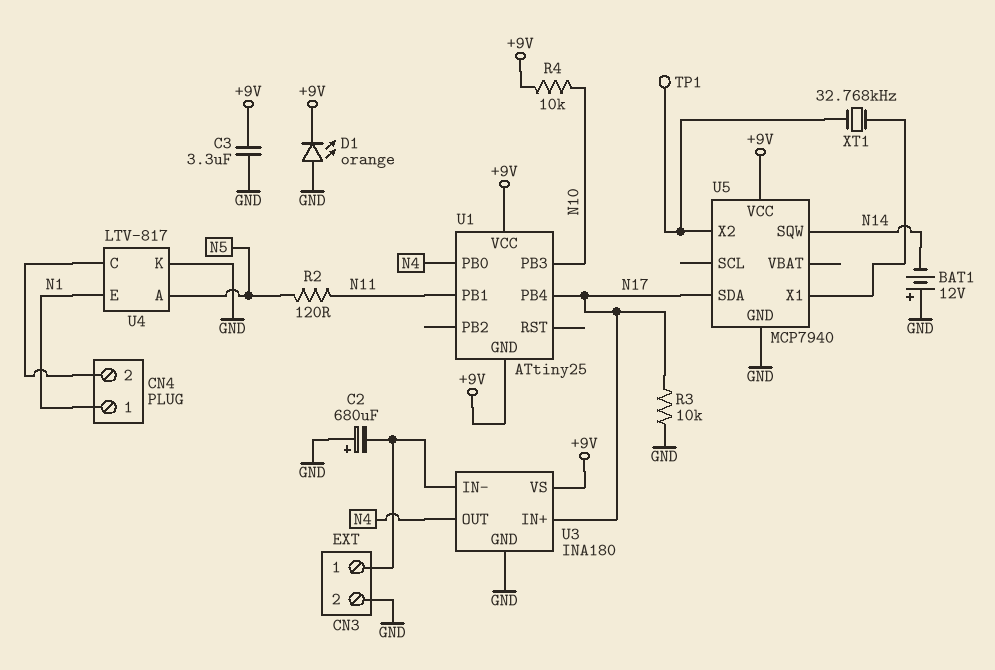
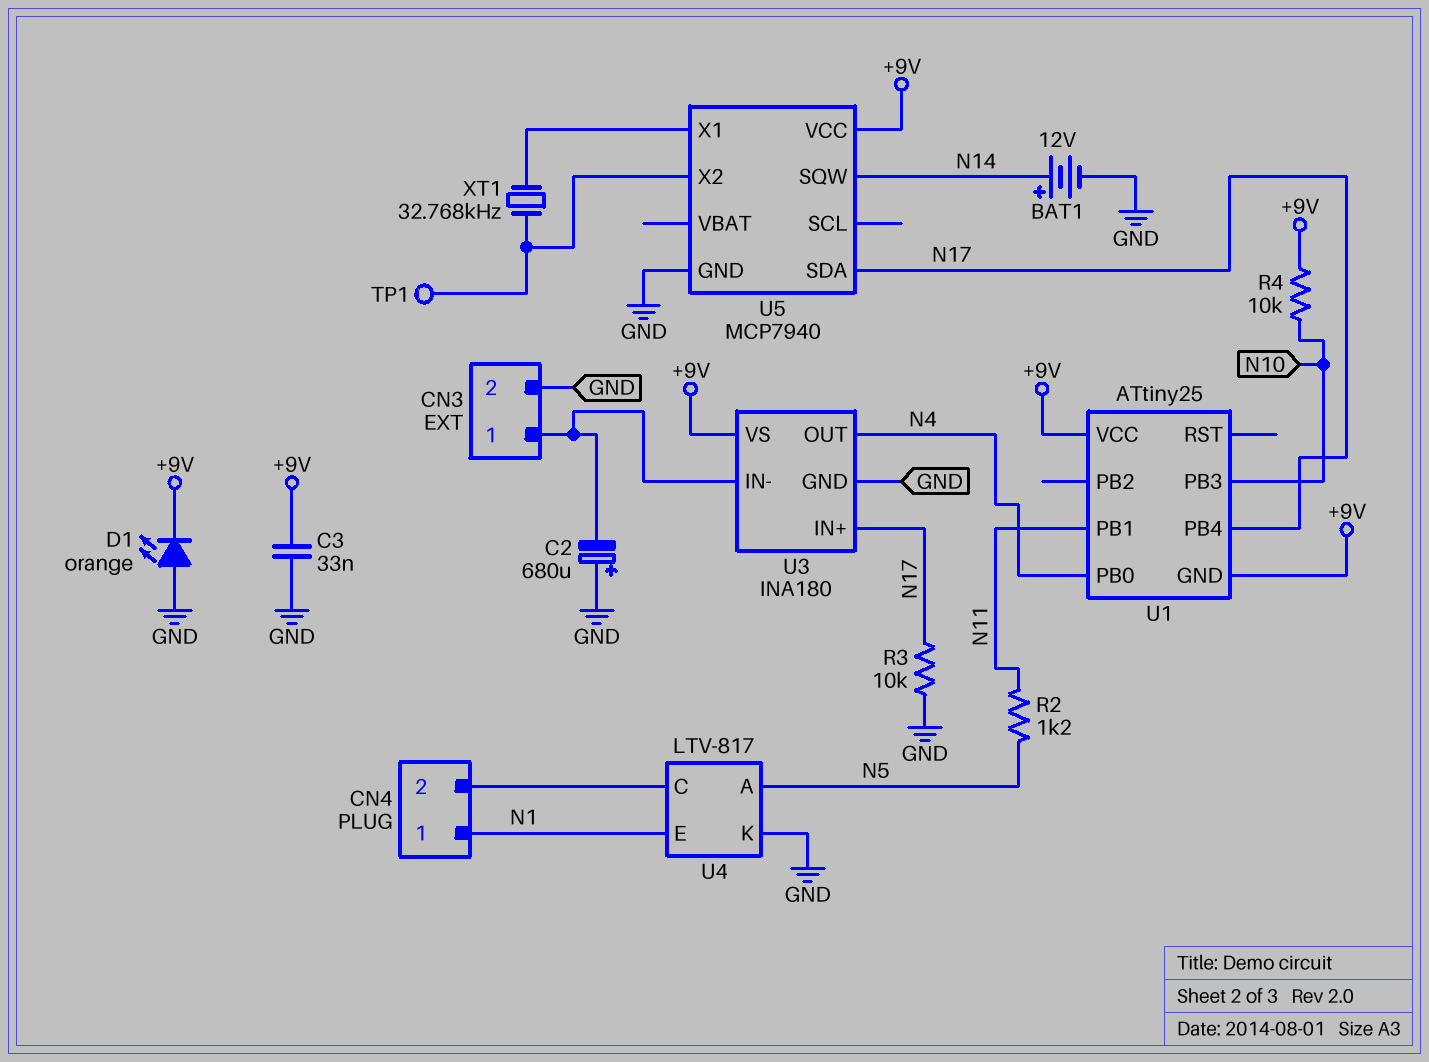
BAT1: 12V (plus GND, minus N14) -> 12V (plus N14, minus GND)
C3: 3.3uF (+9V, GND) -> 33nF (+9V, GND)
R2: 120 (N5, N11) -> 1.2k (N5, N11)

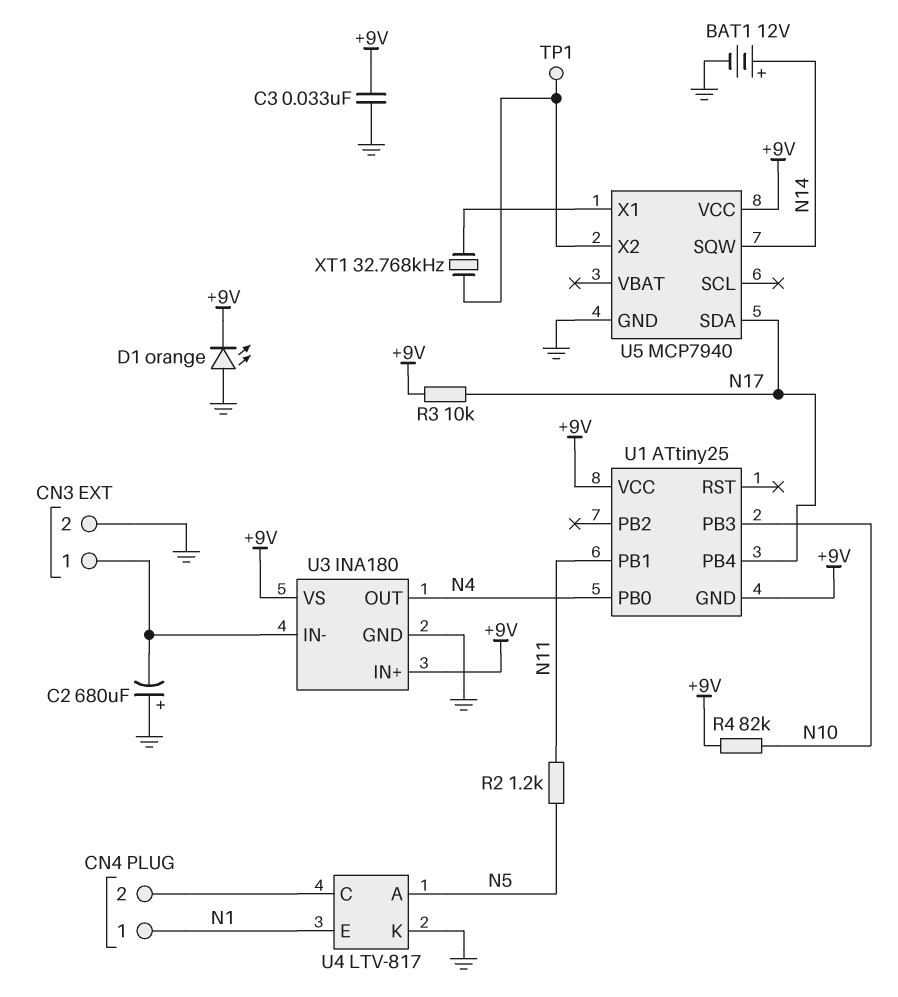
R3: 10k (GND, N17) -> 10k (+9V, N17)
R4: 10k (+9V, N10) -> 82k (+9V, N10)
U3 pin IN+: N17 -> +9V

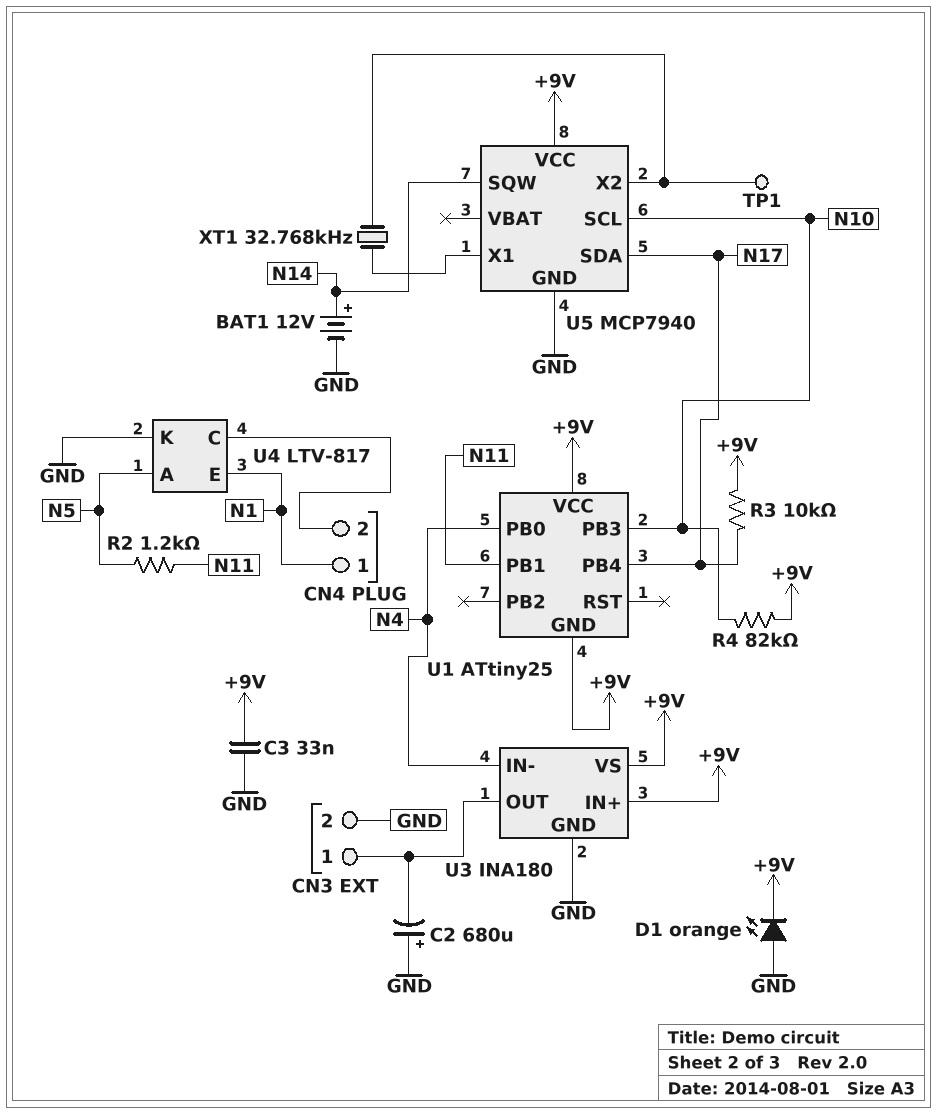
U3 pin IN-: CN3/1 -> N4
U3 pin OUT: N4 -> CN3/1
U5 pin SCL: none -> N10

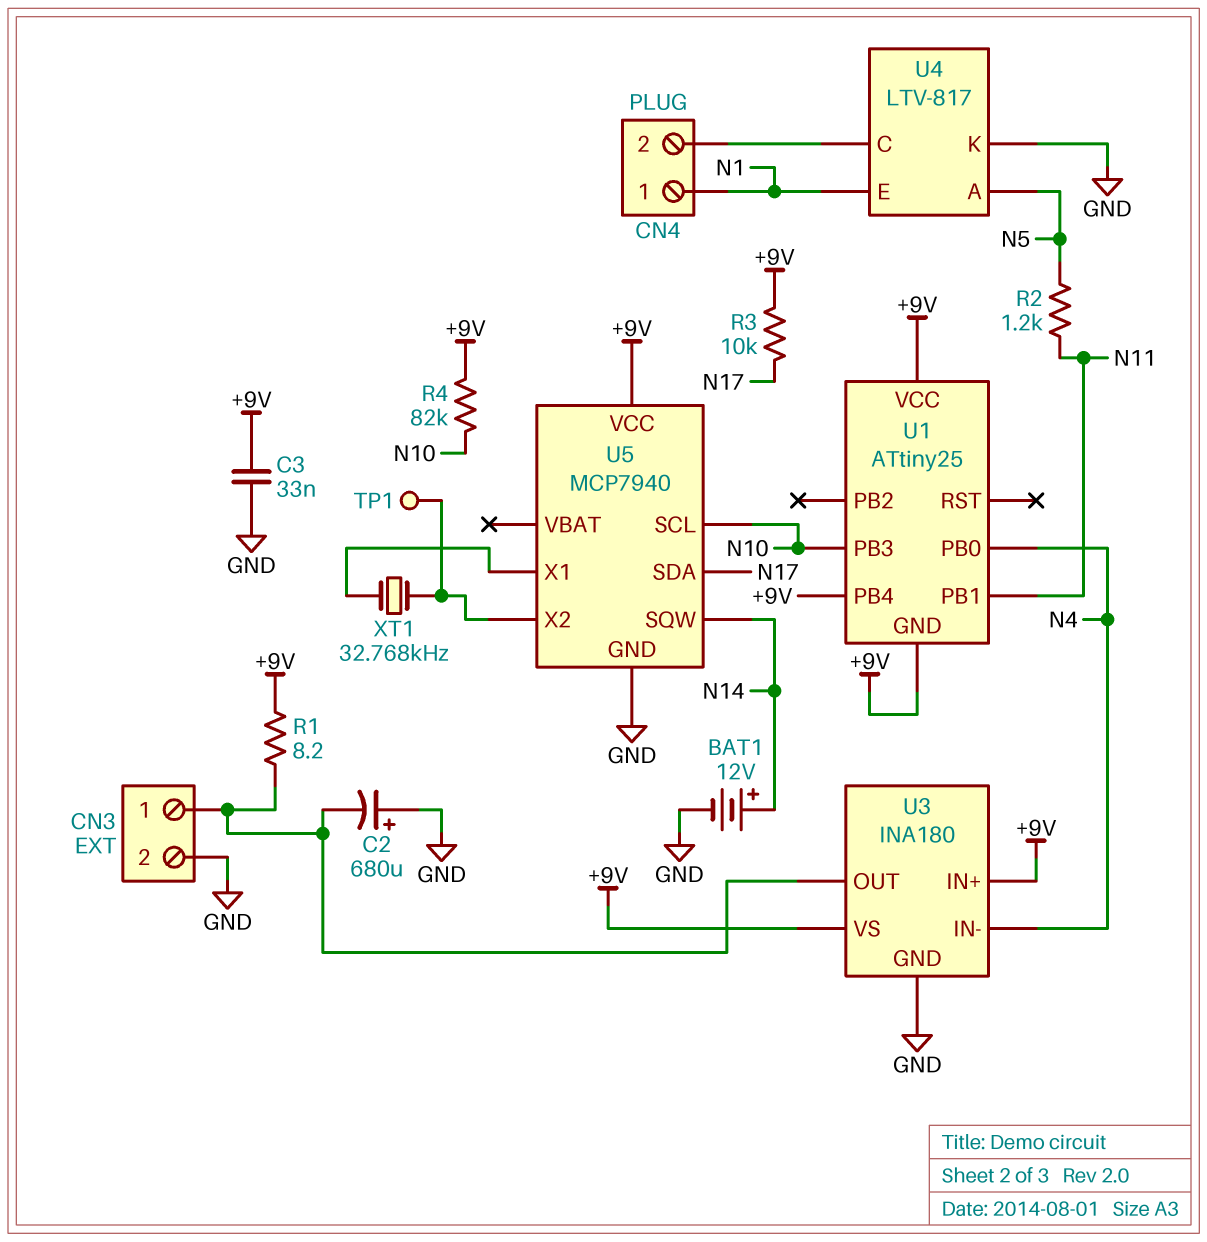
D1: LED orange (A GND, K +9V) -> none
R1: none -> 8.2 (+9V, CN3/1)
U1 pin PB4: N17 -> +9V

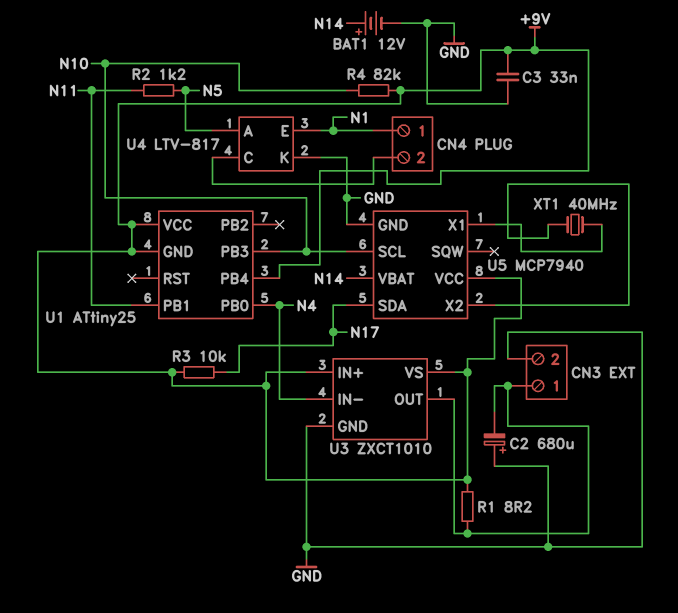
TP1: test point (U5/X2) -> none
U3: INA180 -> ZXCT1010
U5 pin SQW: N14 -> none
U5 pin VBAT: none -> N14
XT1: 32.768kHz (U5/X1, U5/X2) -> 40MHz (U5/X1, U5/X2)

